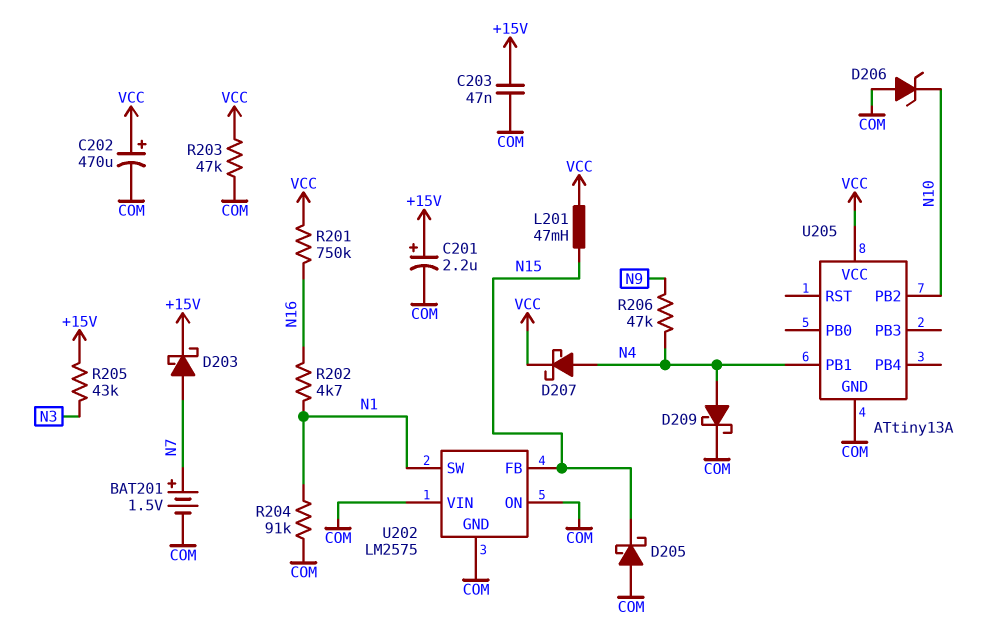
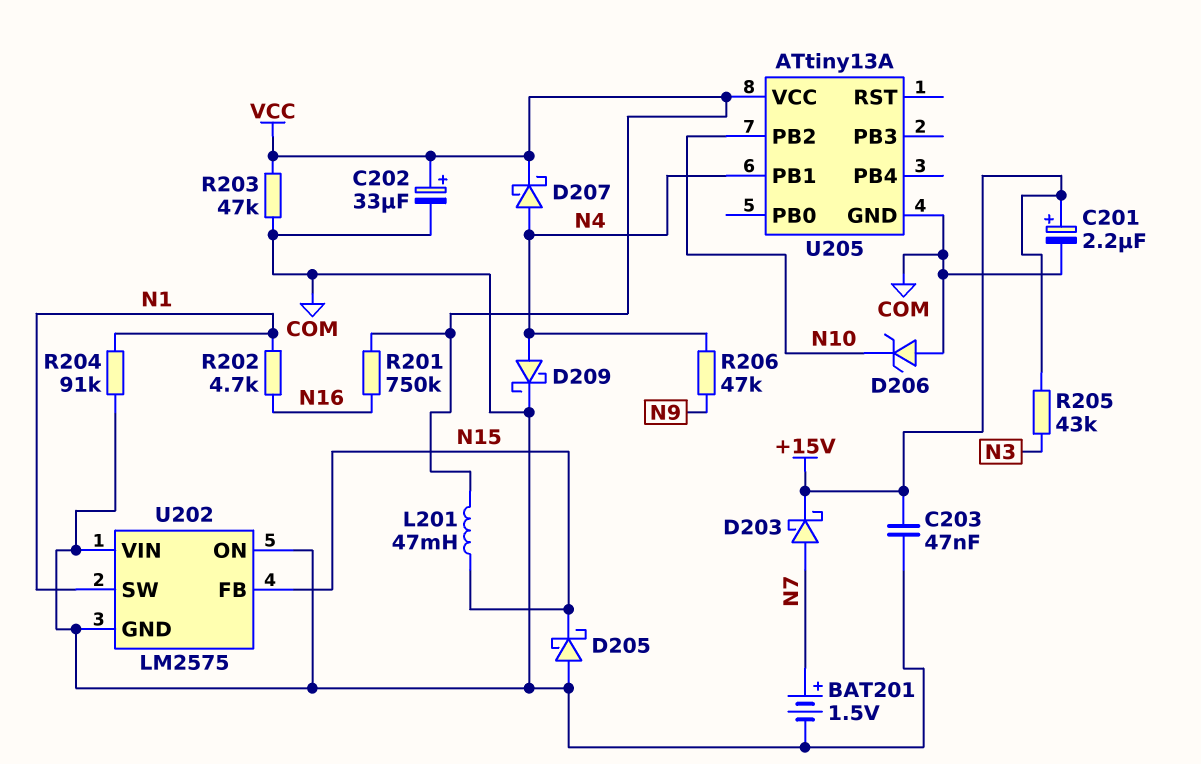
C202: 470uF (plus VCC, minus COM) -> 33uF (plus VCC, minus COM)

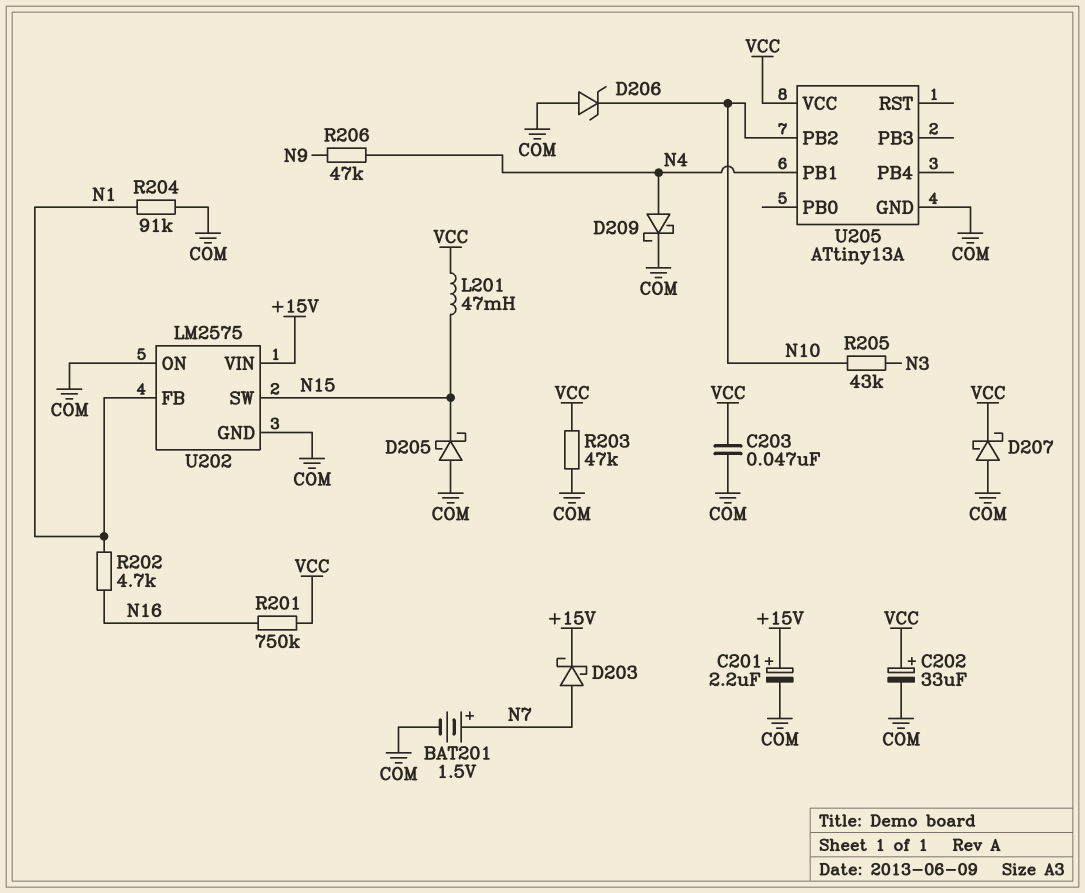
C203: 47nF (+15V, COM) -> 47nF (COM, VCC)
D207: schottky (A N4, K VCC) -> schottky (A COM, K VCC)
R205: 43k (+15V, N3) -> 43k (N3, N10)
U202 pin FB: N15 -> N1
U202 pin SW: N1 -> N15
U202 pin VIN: COM -> +15V

